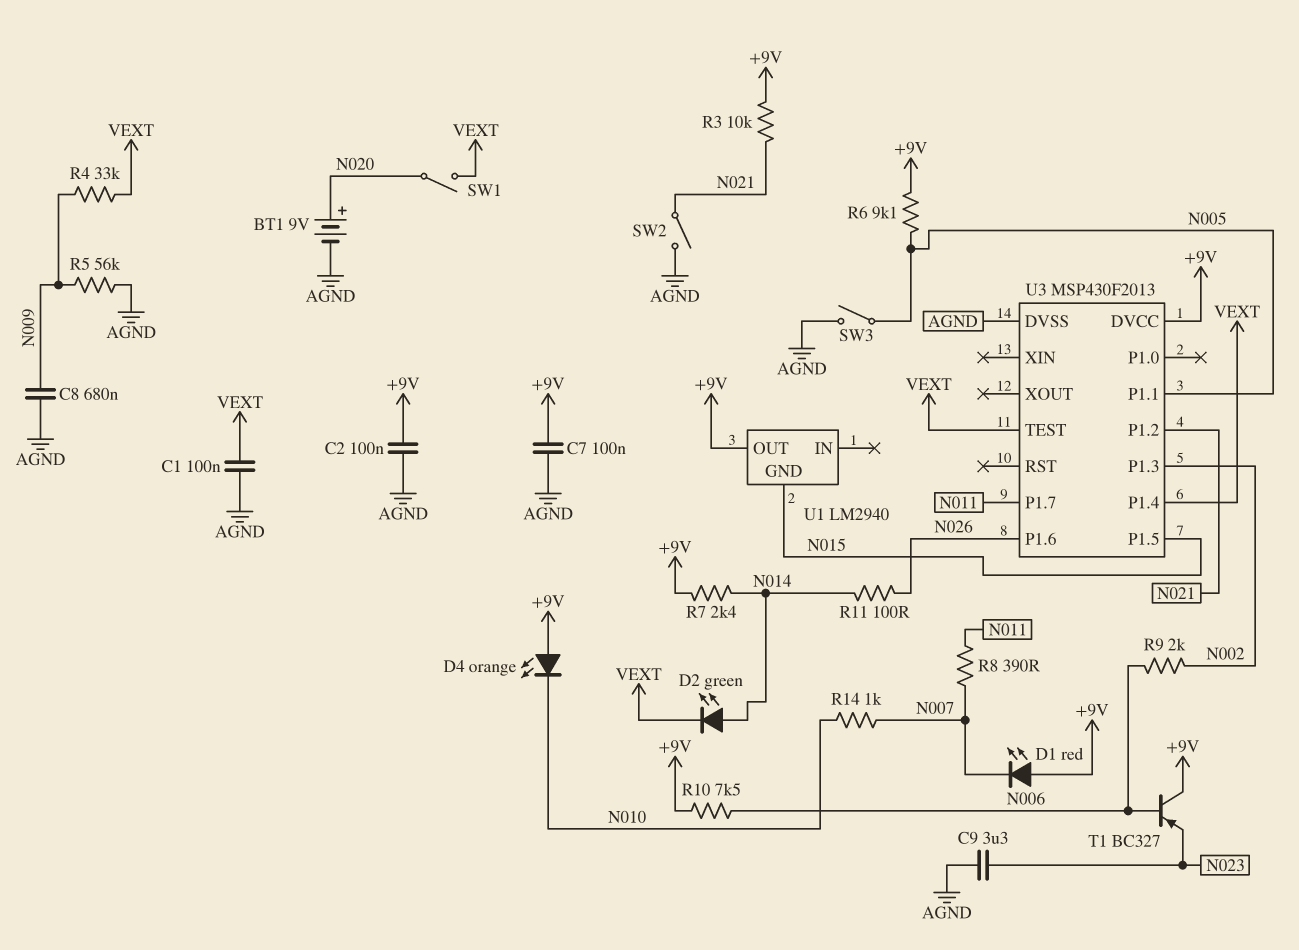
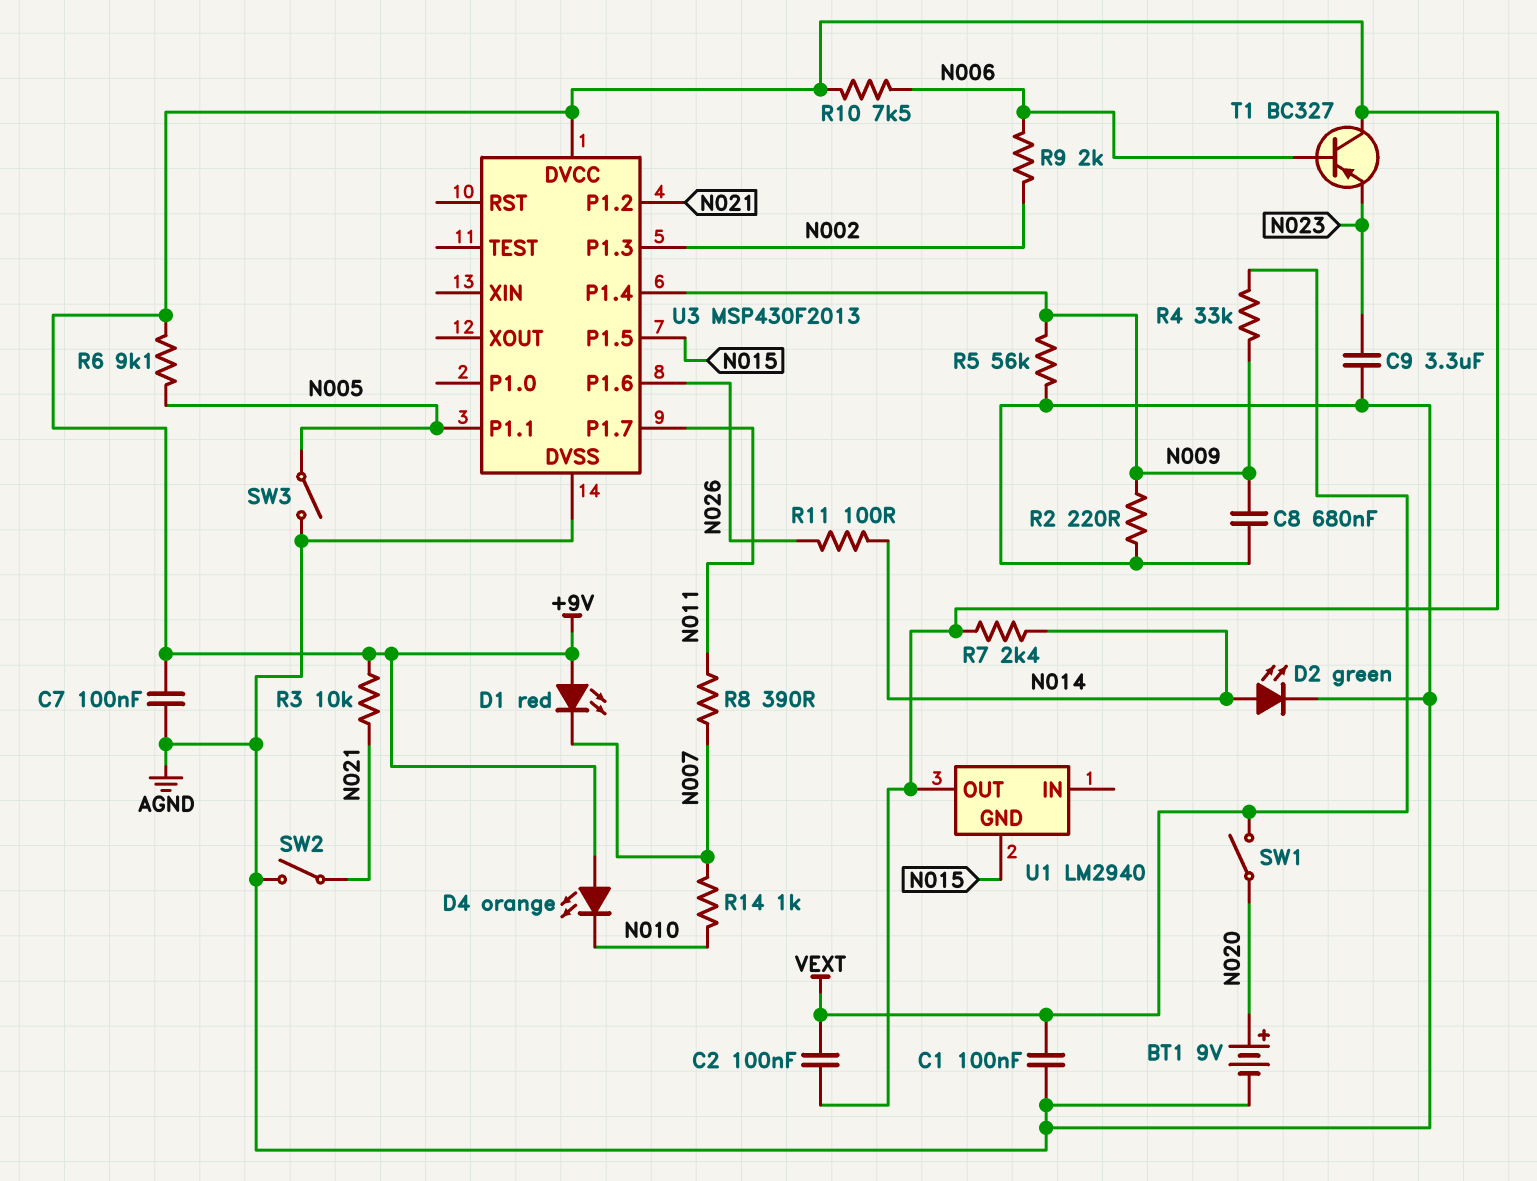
C2: 100nF (+9V, AGND) -> 100nF (+9V, VEXT)
D2: LED green (A N014, K VEXT) -> LED green (A N014, K AGND)
R2: none -> 220 (AGND, N009)
U3 pin P1.4: VEXT -> N009
U3 pin TEST: VEXT -> none

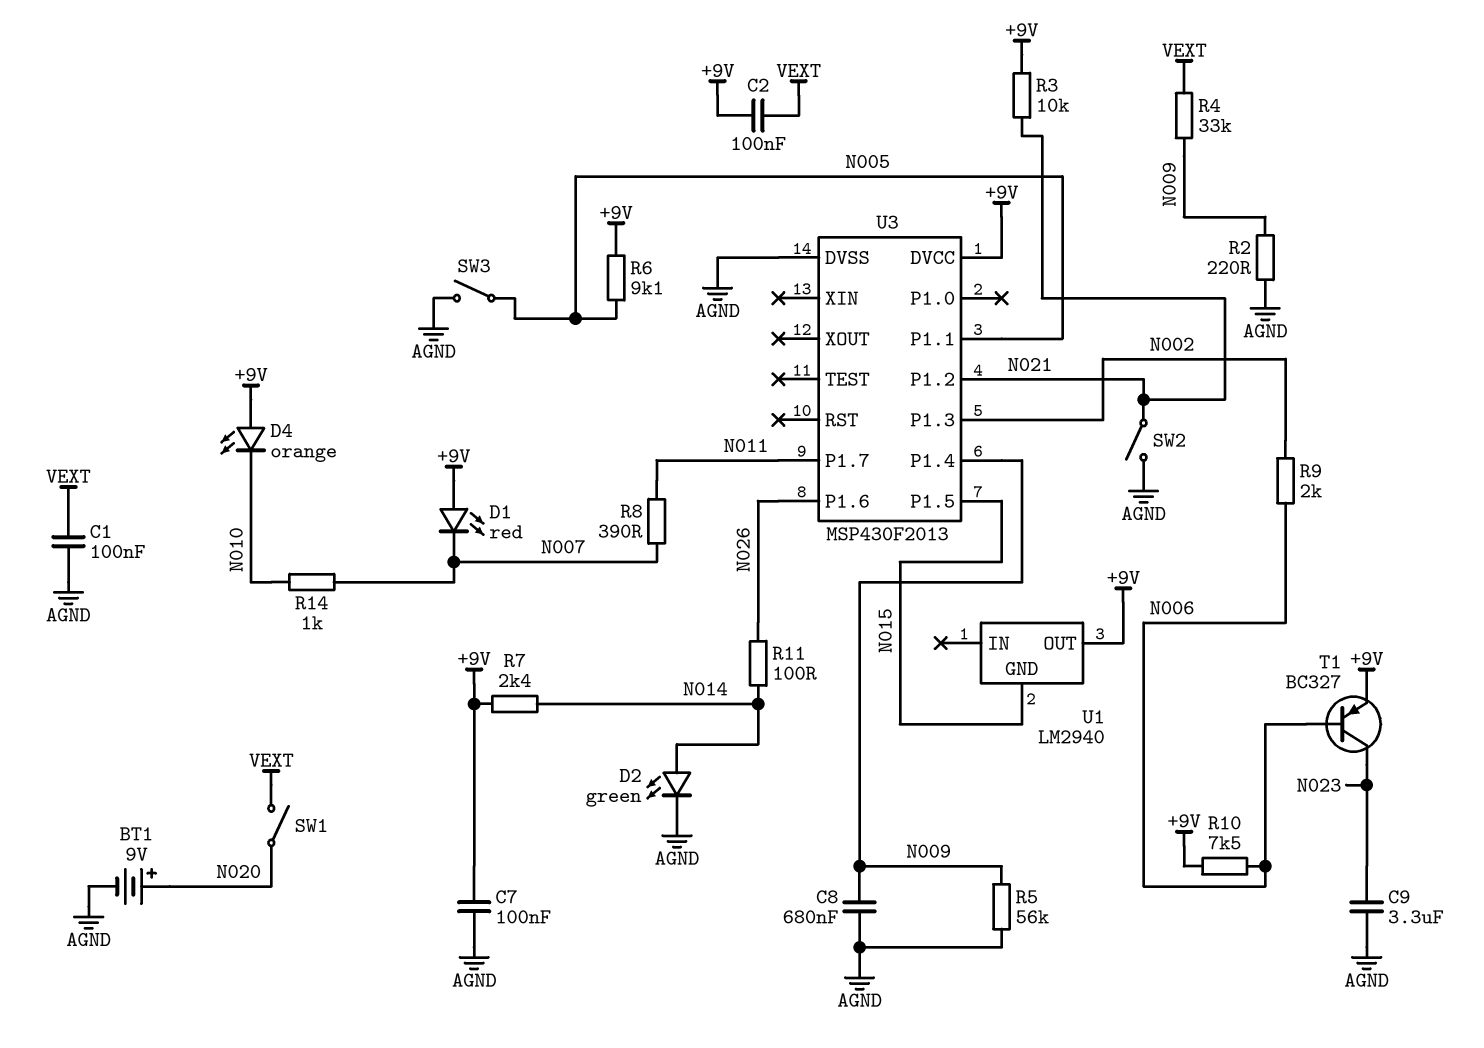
T1: PNP BC327 (B N006, C +9V, E N023) -> PNP BC327 (B N006, C N023, E +9V)

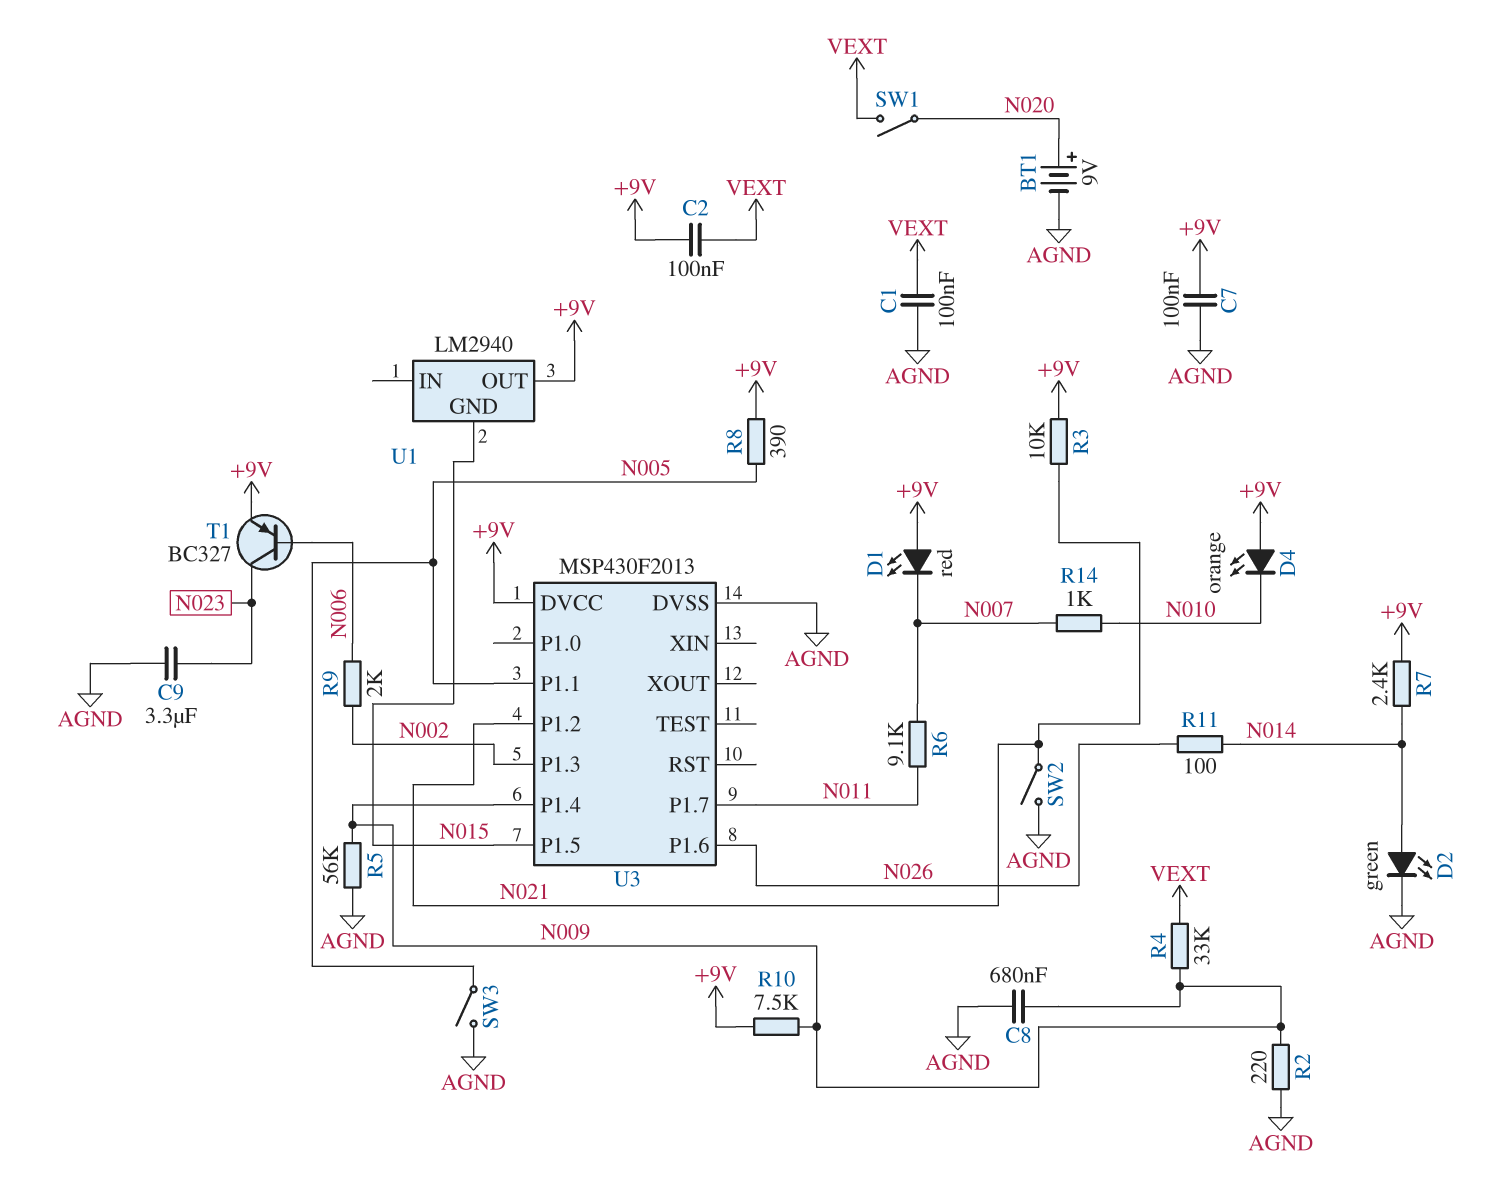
R6: 9.1k (+9V, N005) -> 9.1k (N007, N011)
R8: 390 (N007, N011) -> 390 (+9V, N005)
R10: 7.5k (+9V, N006) -> 7.5k (+9V, N009)

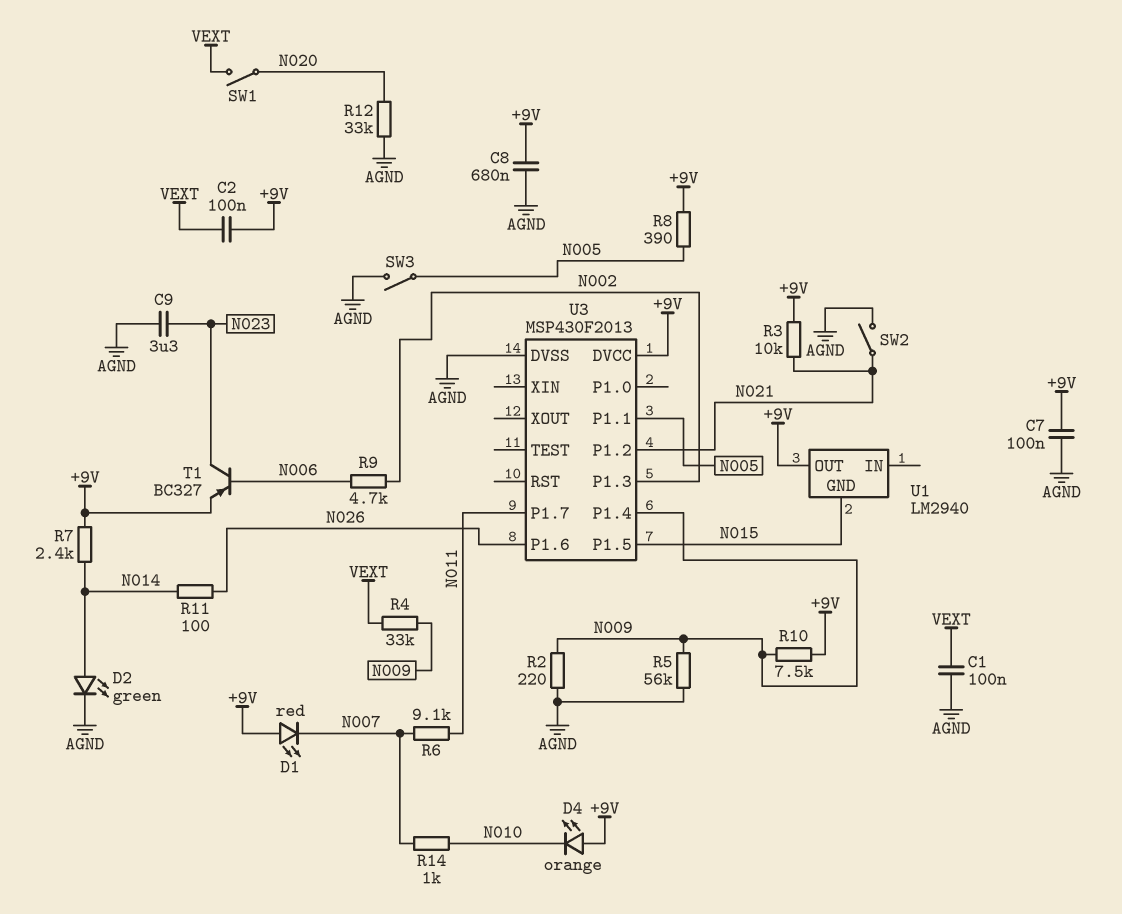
BT1: 9V (plus N020, minus AGND) -> none
C8: 680nF (AGND, N009) -> 680nF (+9V, AGND)
R9: 2k (N002, N006) -> 4.7k (N002, N006)
R12: none -> 33k (AGND, N020)

